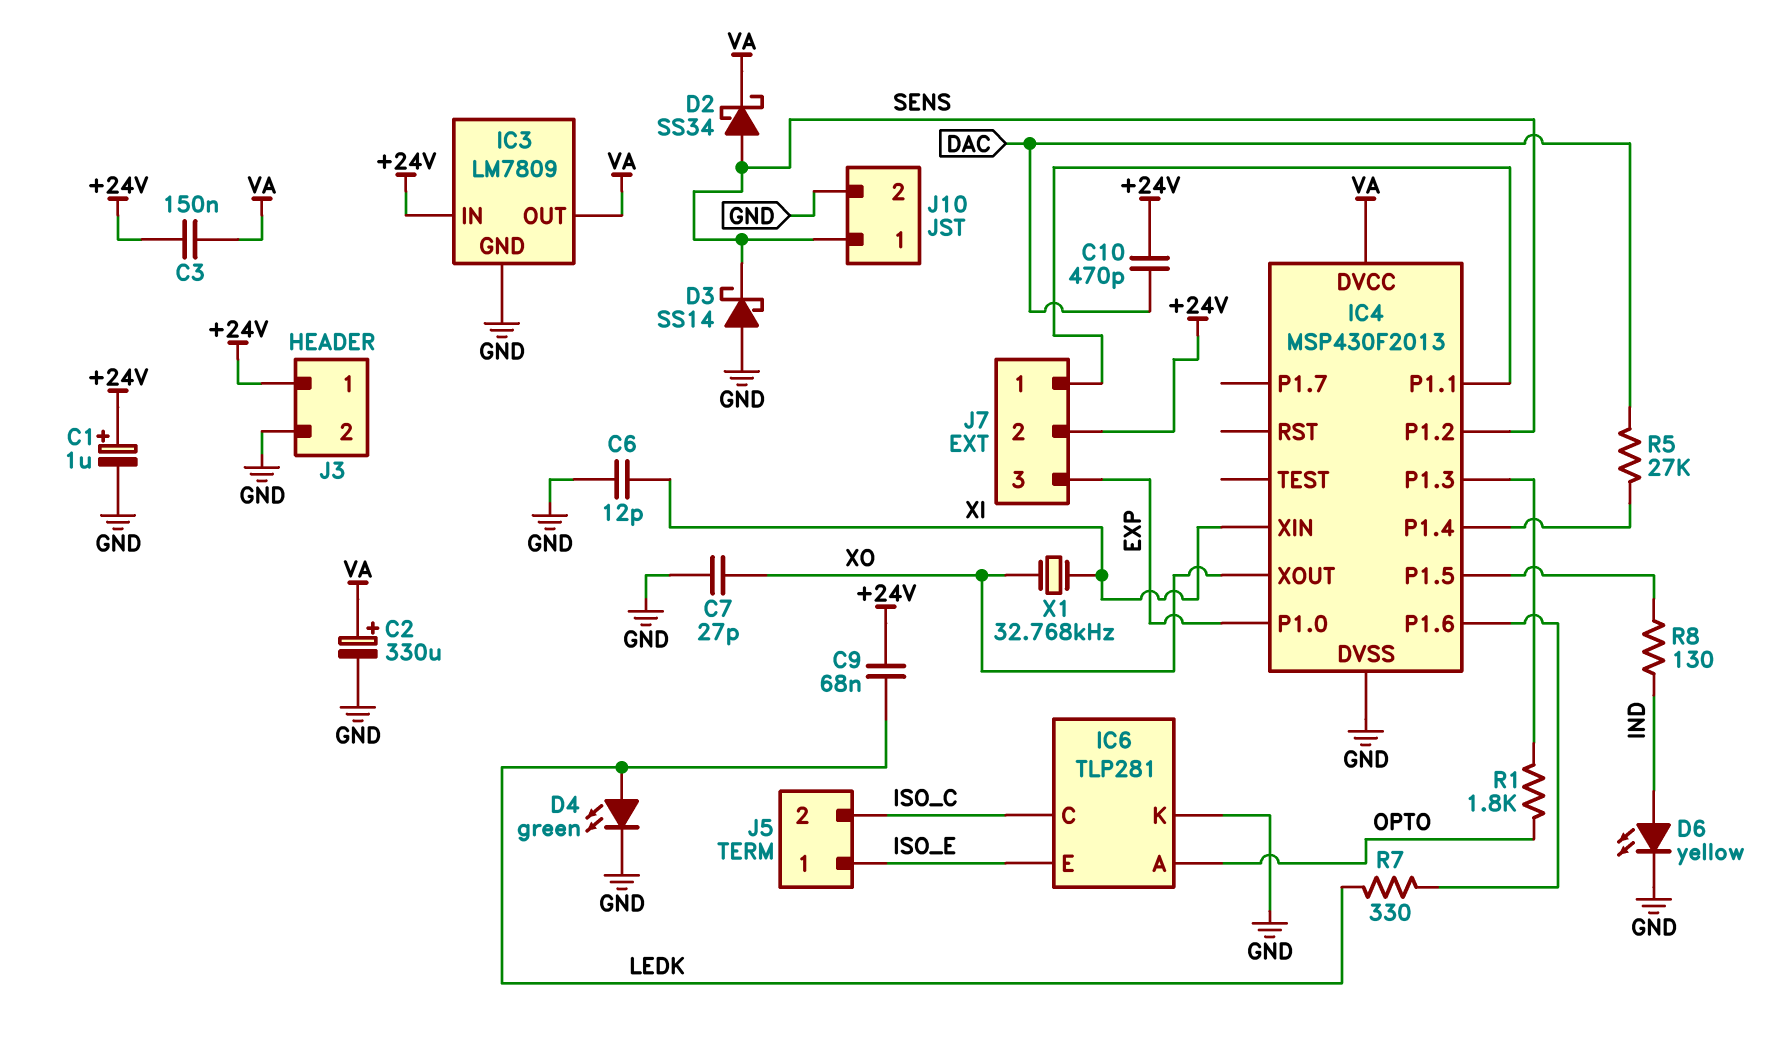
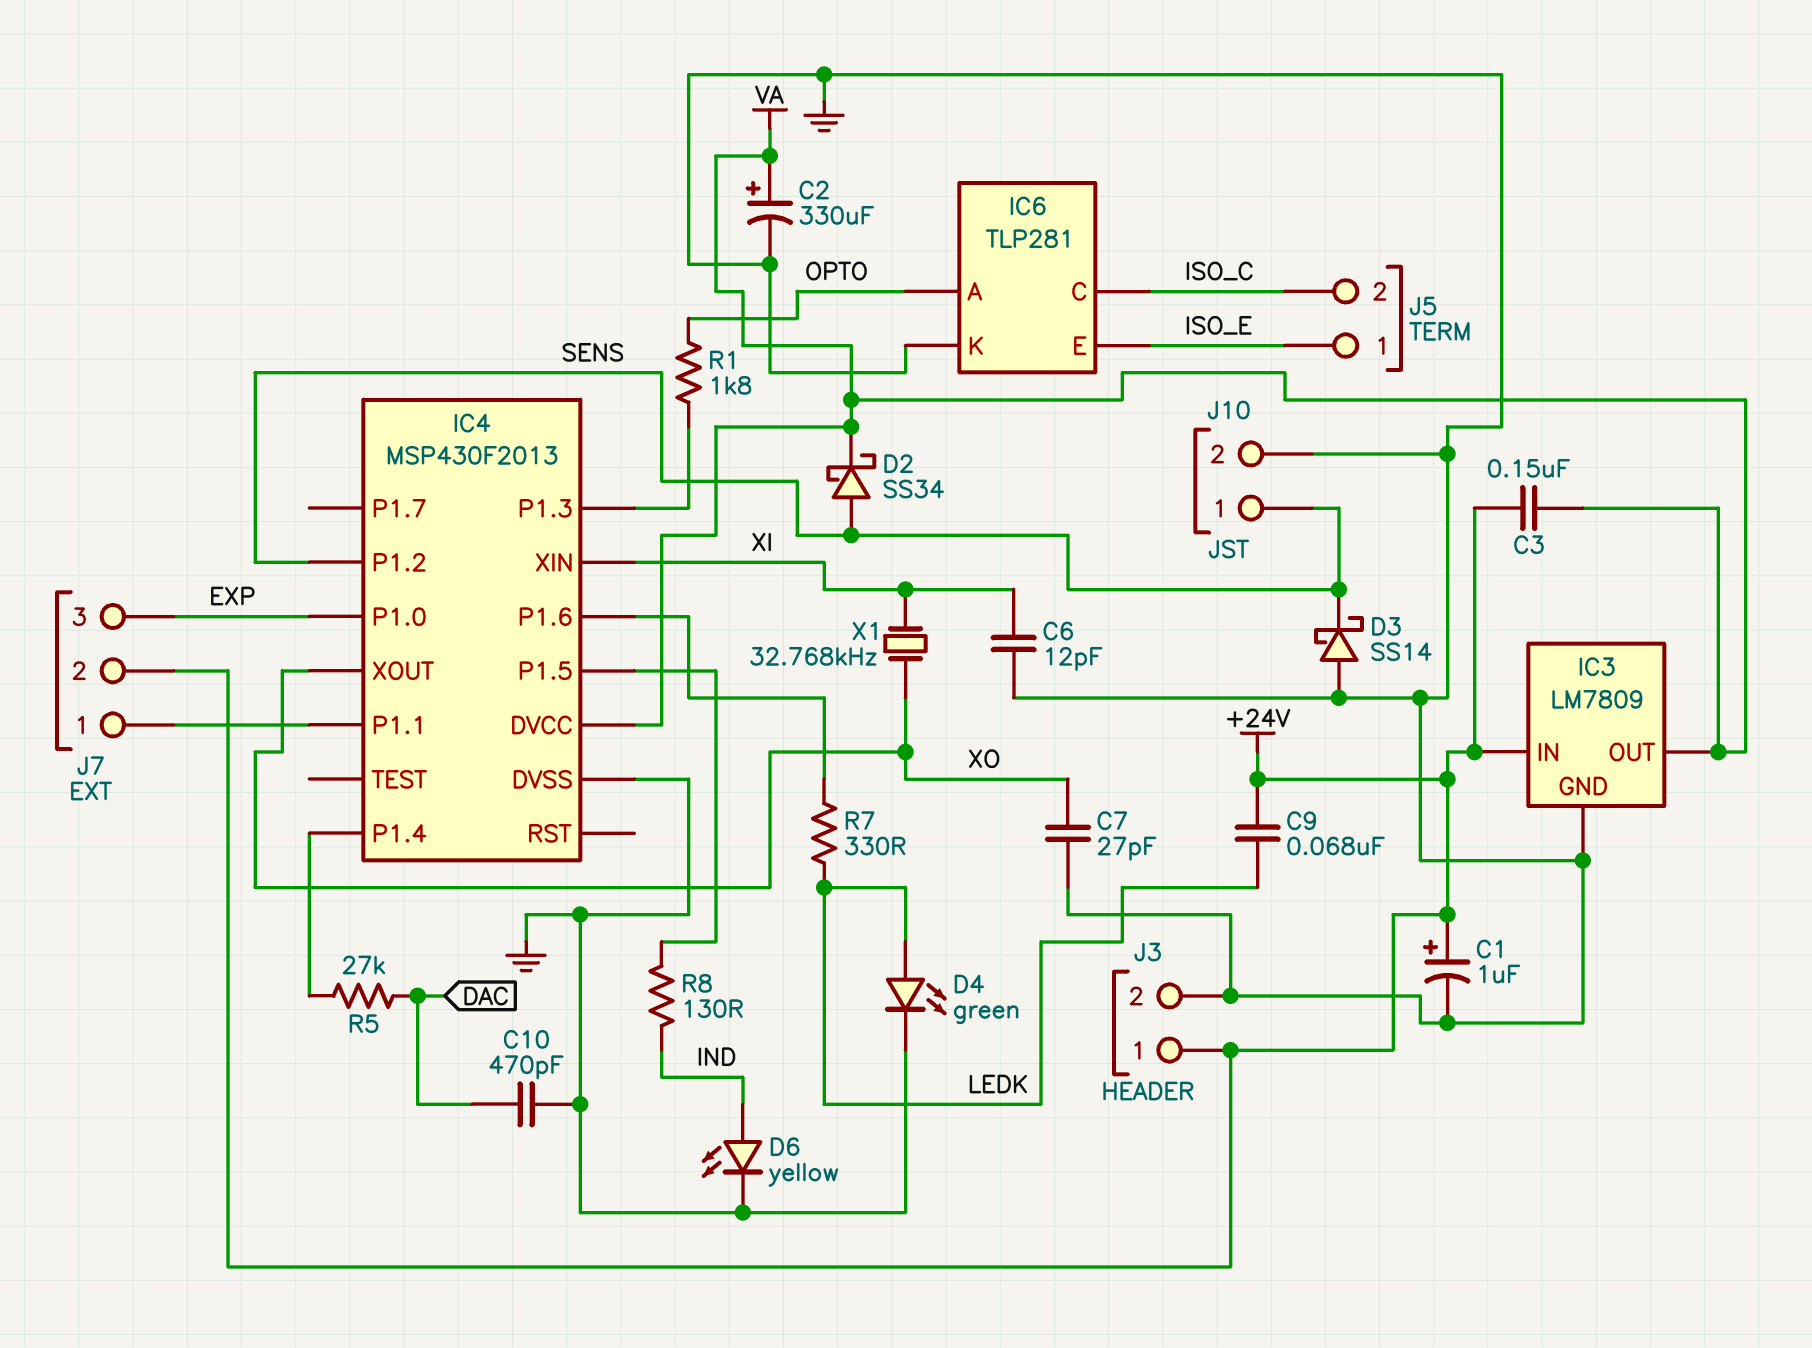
C10: 470pF (+24V, DAC) -> 470pF (DAC, GND)

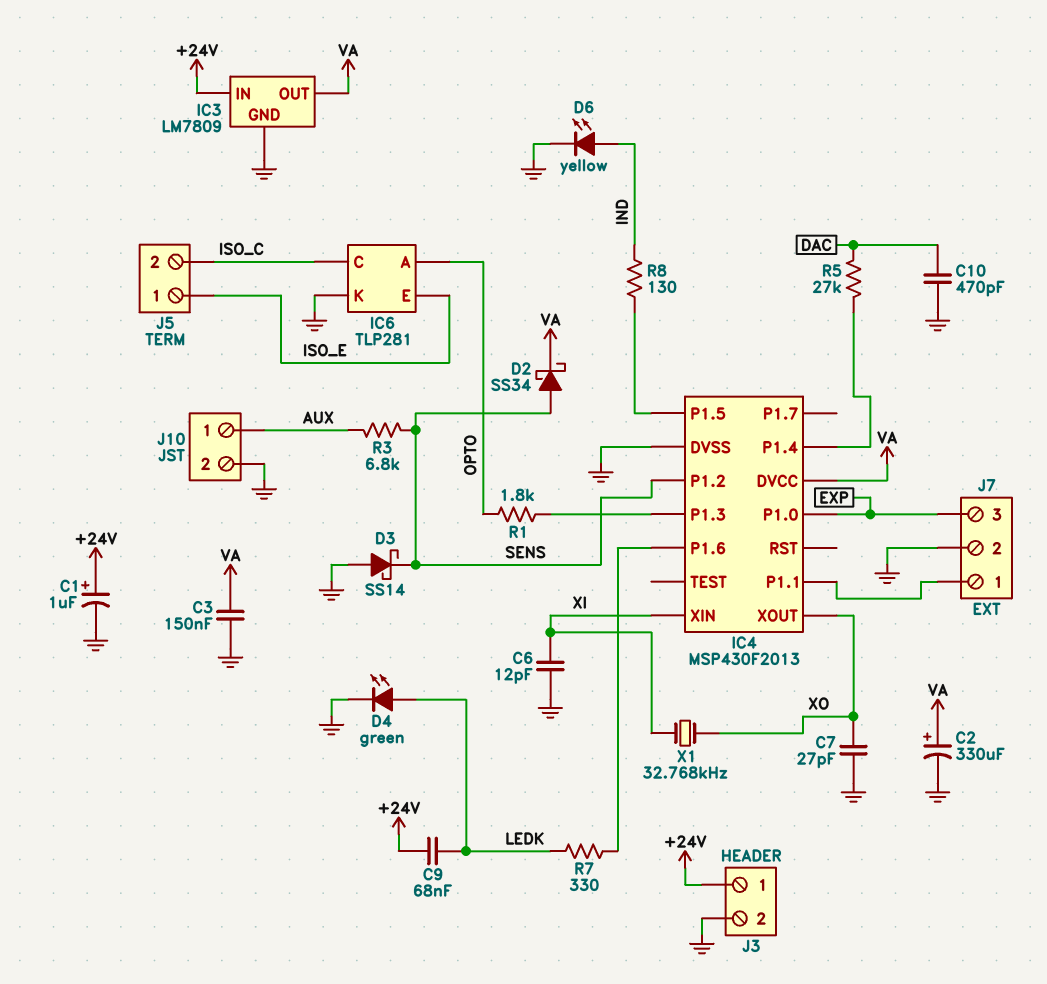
C3: 150nF (+24V, VA) -> 150nF (GND, VA)
J7 pin 2: +24V -> GND
J10 pin 1: SENS -> AUX
R3: none -> 6.8k (AUX, SENS)

